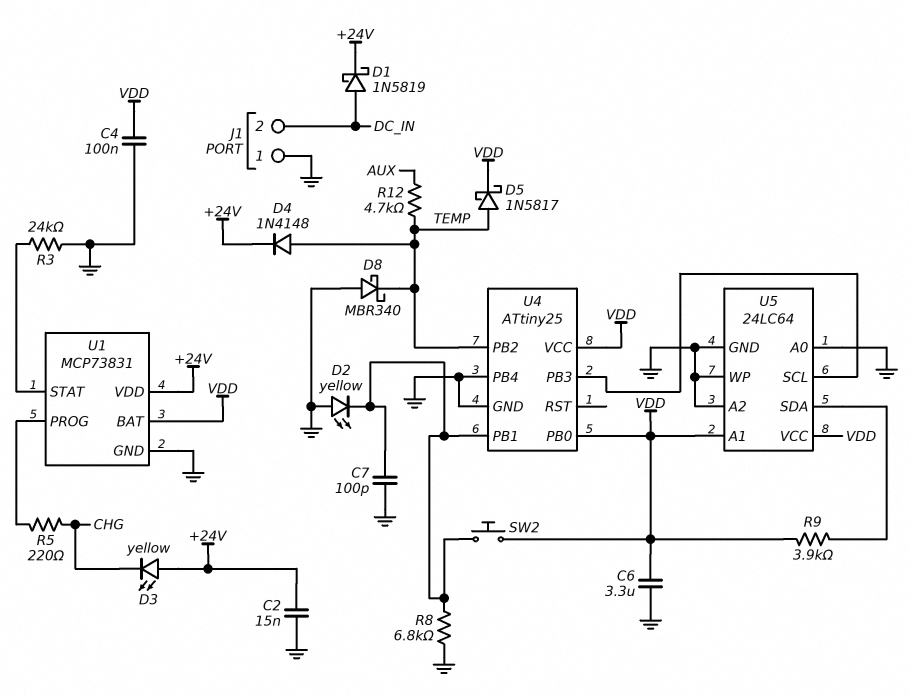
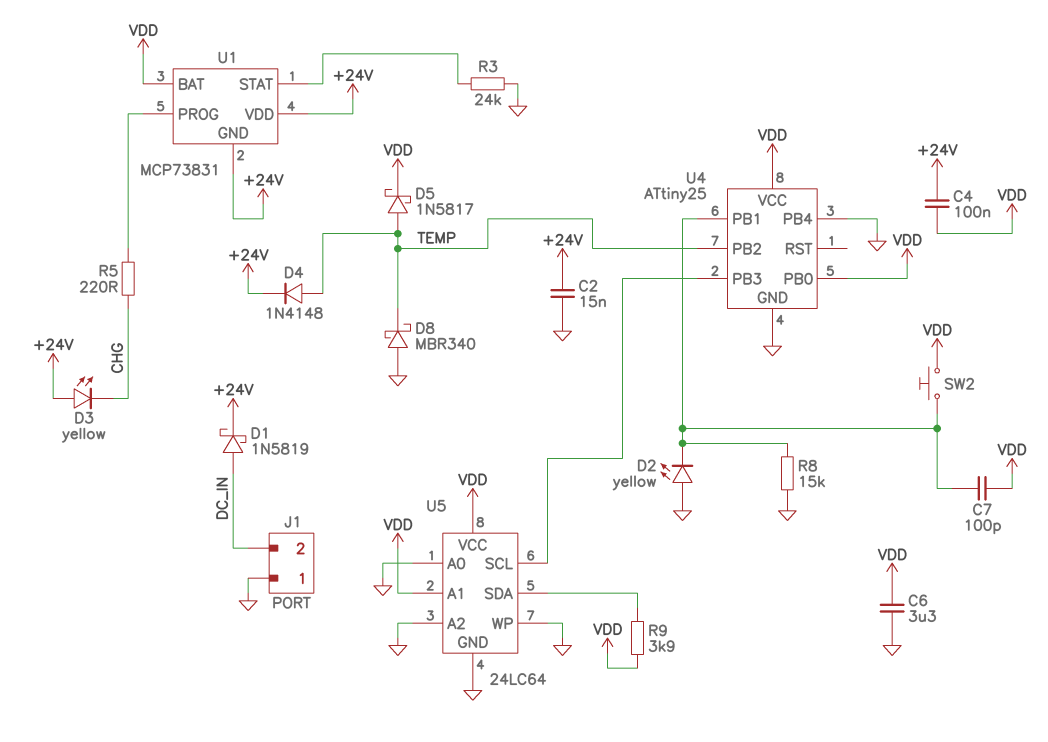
C4: 100nF (GND, VDD) -> 100nF (+24V, VDD)
C7: 100pF (GND, U4/PB1) -> 100pF (U4/PB1, VDD)
R8: 6.8k (GND, U4/PB1) -> 15k (GND, U4/PB1)
R12: 4.7k (AUX, TEMP) -> none
U1 pin GND: GND -> +24V

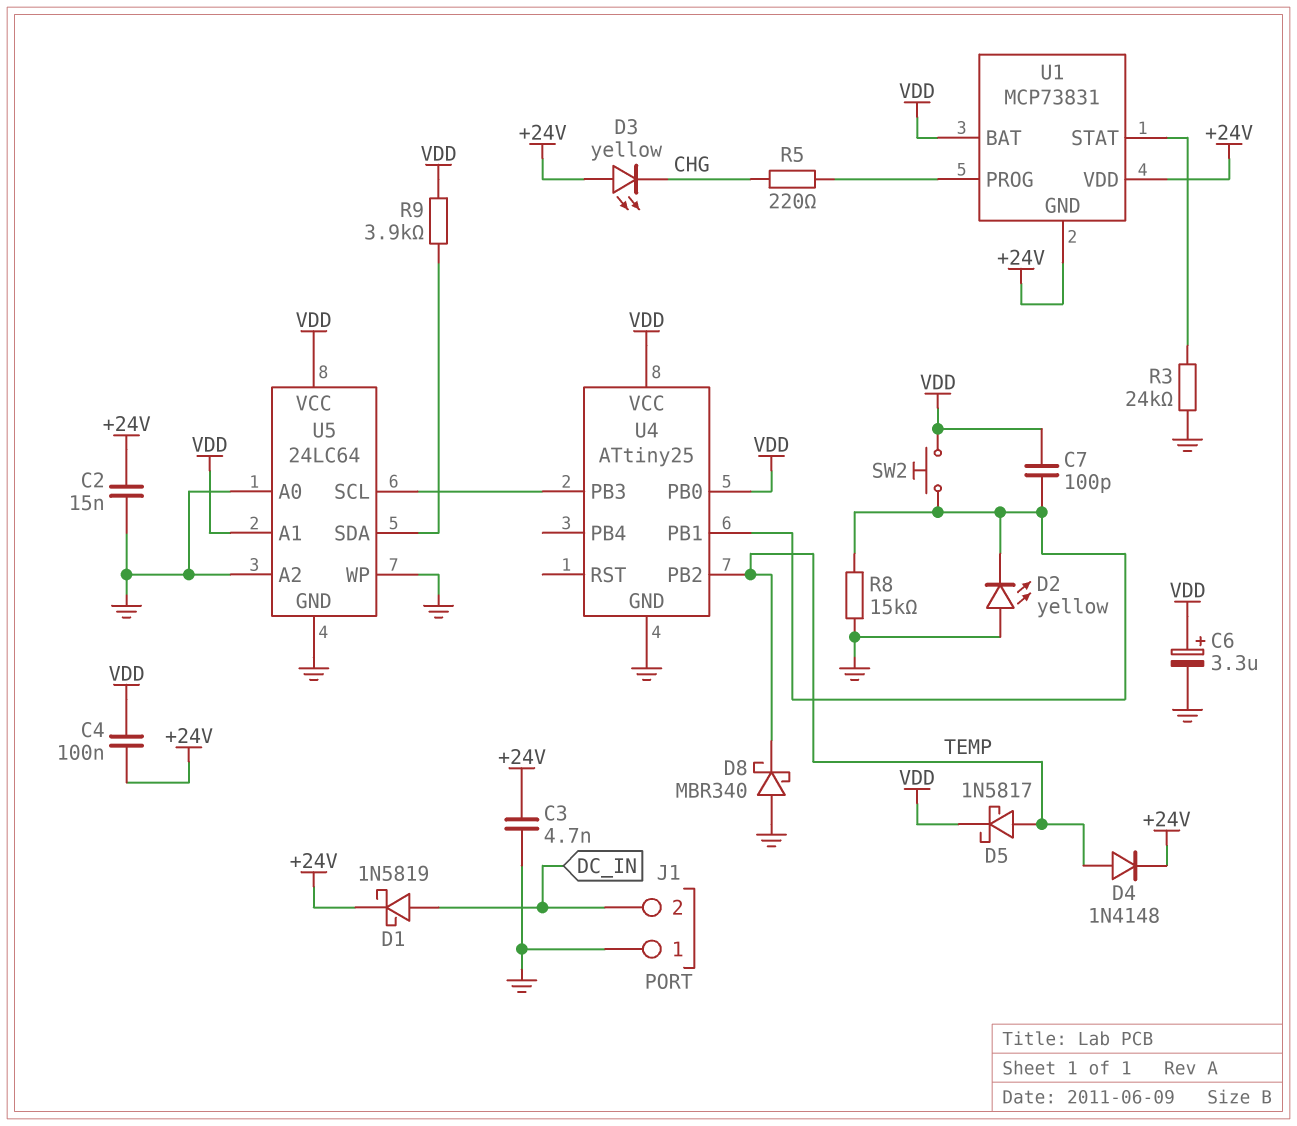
C3: none -> 4.7nF (+24V, GND)
C6: 3.3uF (GND, VDD) -> 3.3uF (plus VDD, minus GND)
U4 pin PB4: GND -> none

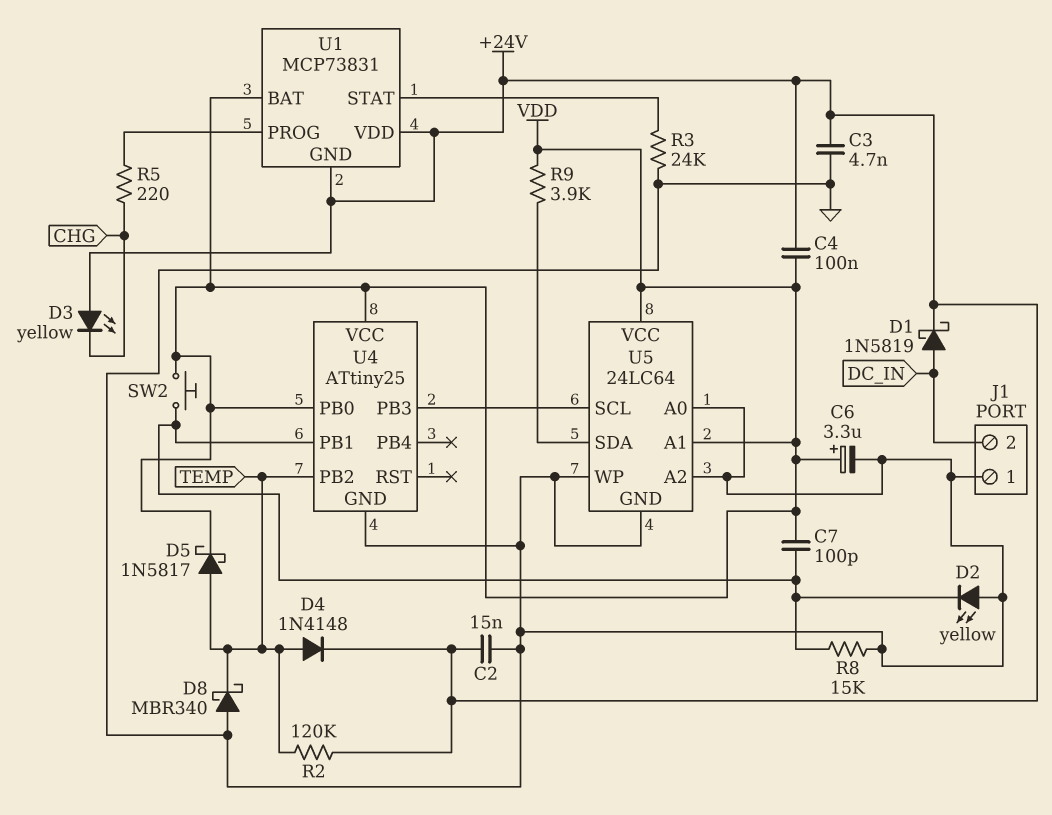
R2: none -> 120k (+24V, TEMP)

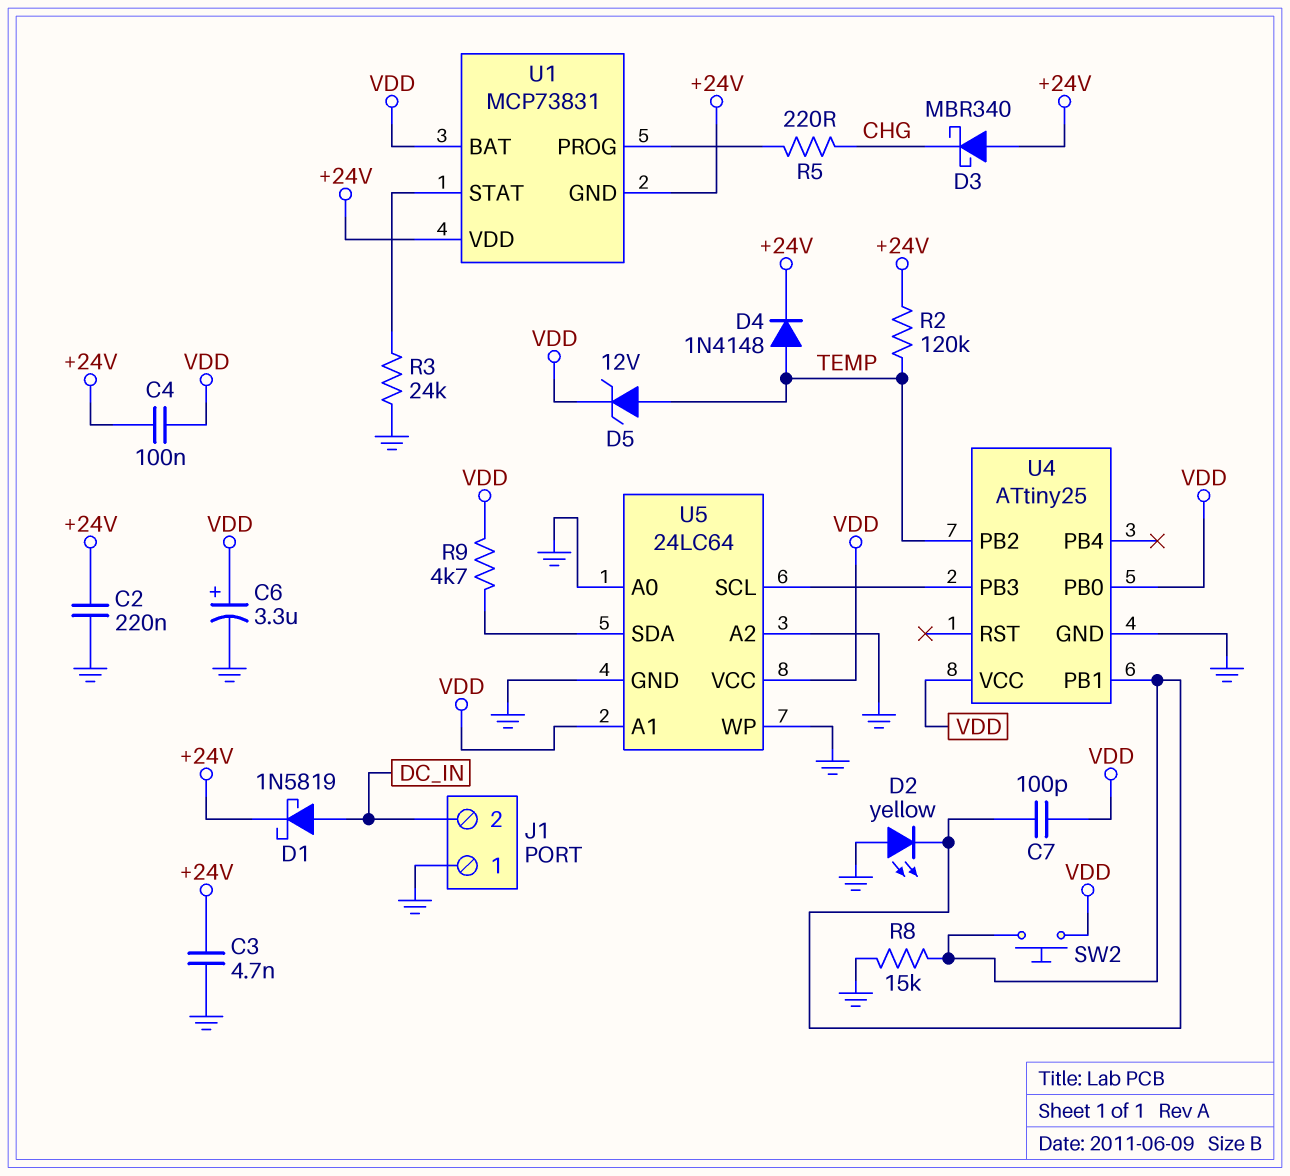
C2: 15nF (+24V, GND) -> 220nF (+24V, GND)
D3: LED yellow (A +24V, K CHG) -> schottky MBR340 (A +24V, K CHG)
D5: schottky 1N5817 (A TEMP, K VDD) -> zener 12V (A TEMP, K VDD)
D8: schottky MBR340 (A GND, K TEMP) -> none
R9: 3.9k (U5/SDA, VDD) -> 4.7k (U5/SDA, VDD)

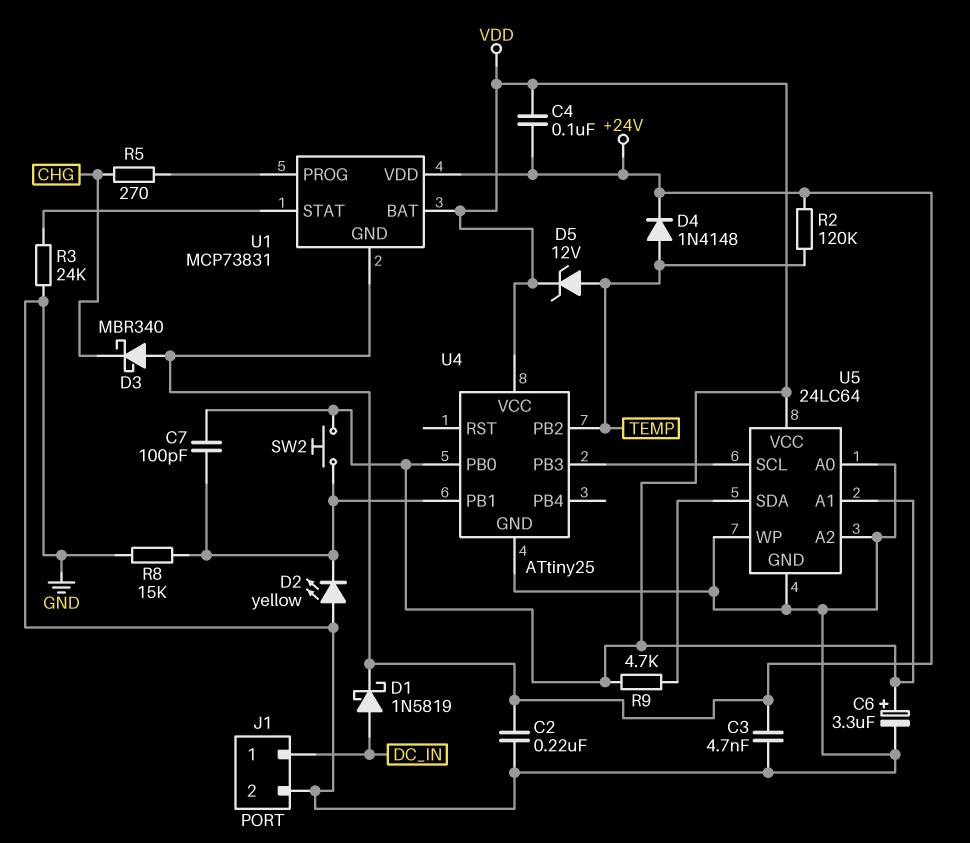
J1 pin 1: GND -> DC_IN
J1 pin 2: DC_IN -> GND
R5: 220 (CHG, U1/PROG) -> 270 (CHG, U1/PROG)

